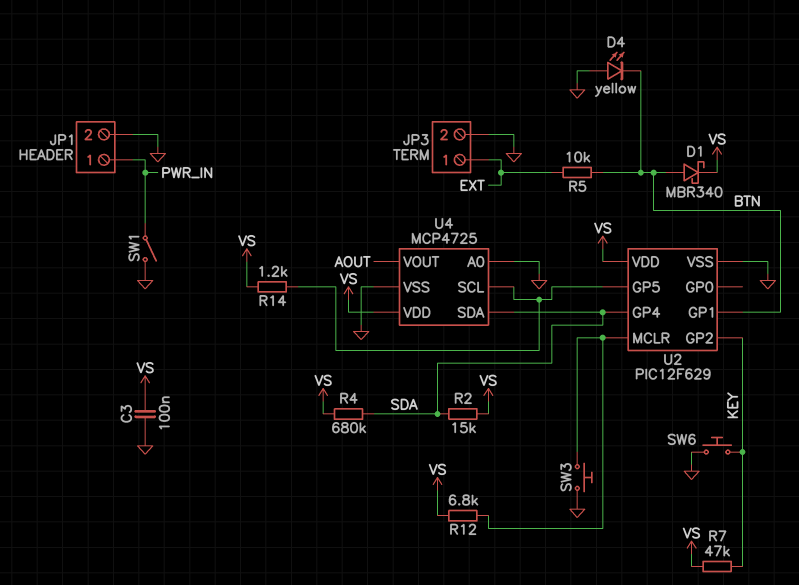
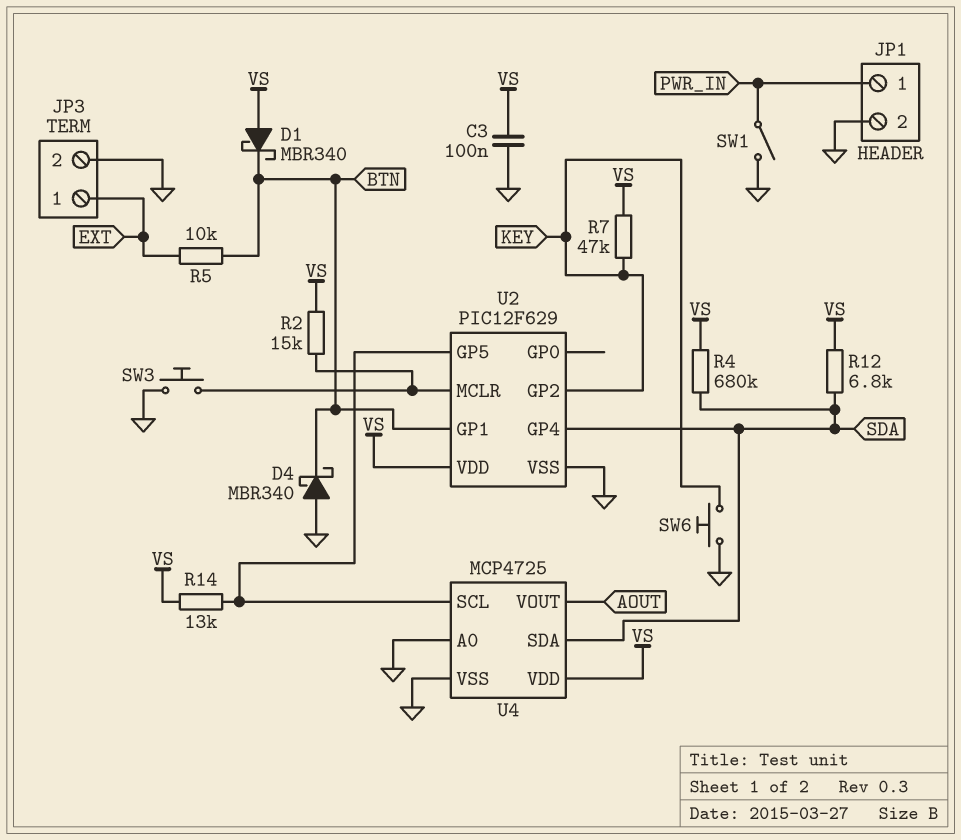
D1: schottky MBR340 (A BTN, K VS) -> schottky MBR340 (A VS, K BTN)
D4: LED yellow (A GND, K BTN) -> schottky MBR340 (A GND, K BTN)
R2: 15k (SDA, VS) -> 15k (U2/MCLR, VS)
R12: 6.8k (U2/MCLR, VS) -> 6.8k (SDA, VS)
R14: 1.2k (U2/GP5, VS) -> 13k (U2/GP5, VS)

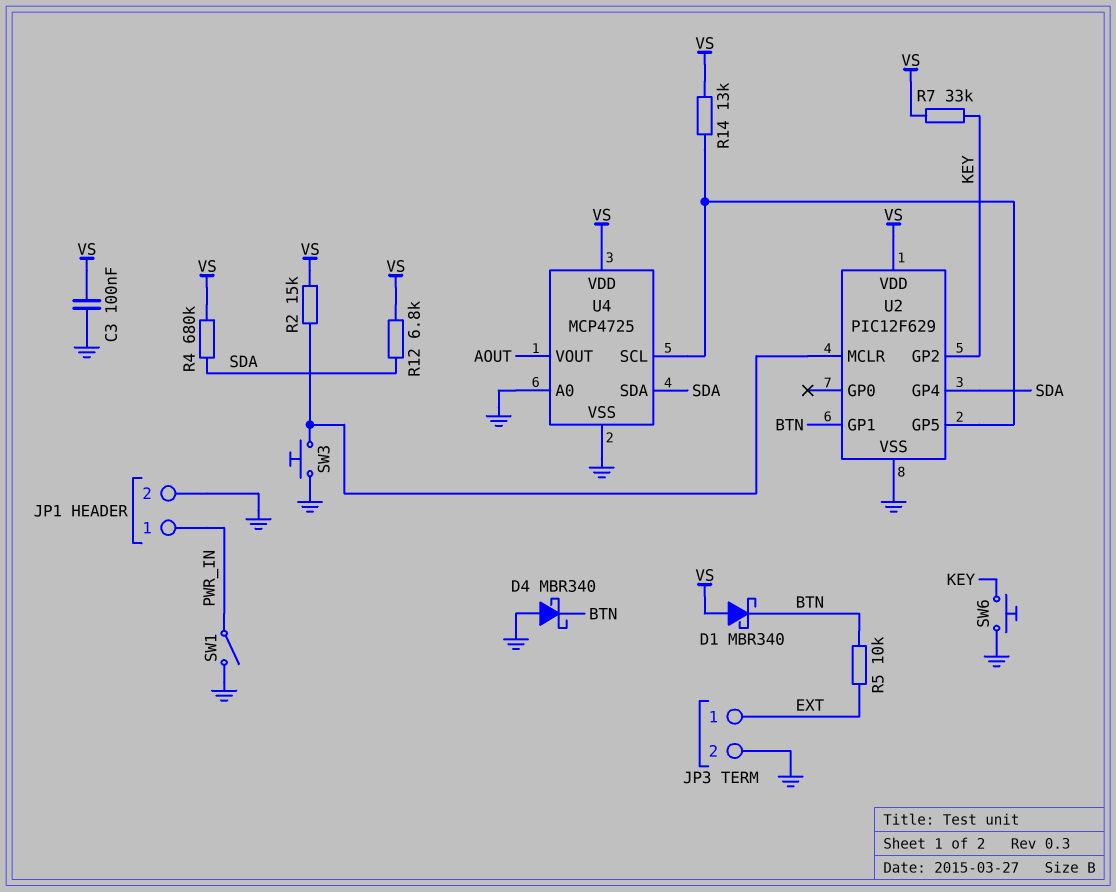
R7: 47k (KEY, VS) -> 33k (KEY, VS)

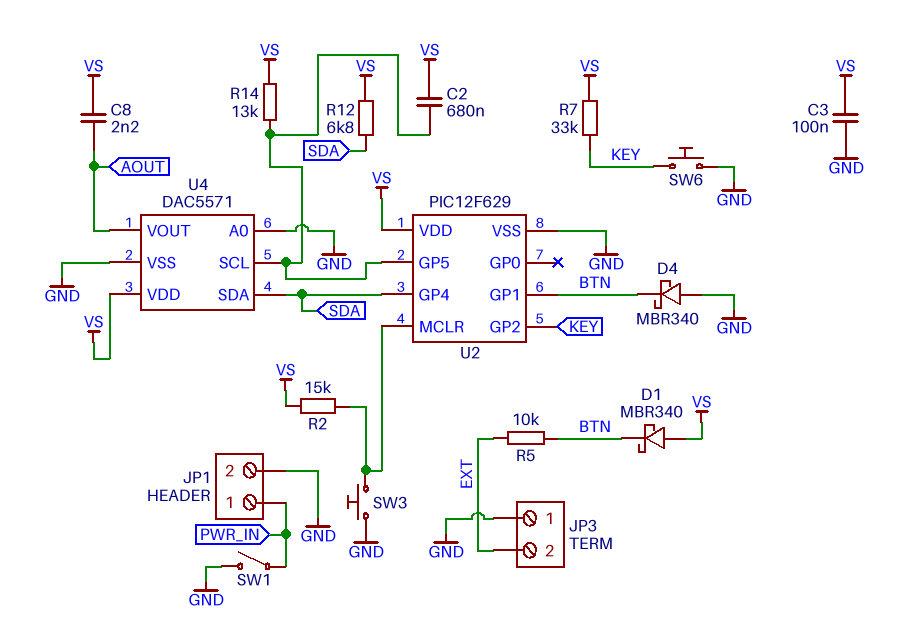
C2: none -> 680nF (U2/GP5, VS)
C8: none -> 2.2nF (AOUT, VS)
JP3 pin 1: EXT -> GND
JP3 pin 2: GND -> EXT
R4: 680k (SDA, VS) -> none
U4: MCP4725 -> DAC5571

